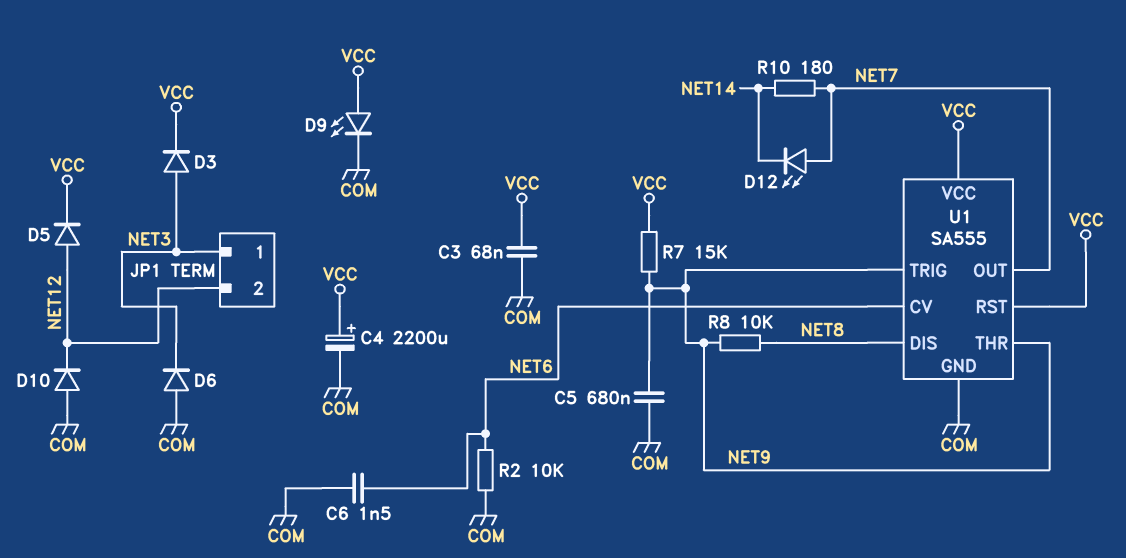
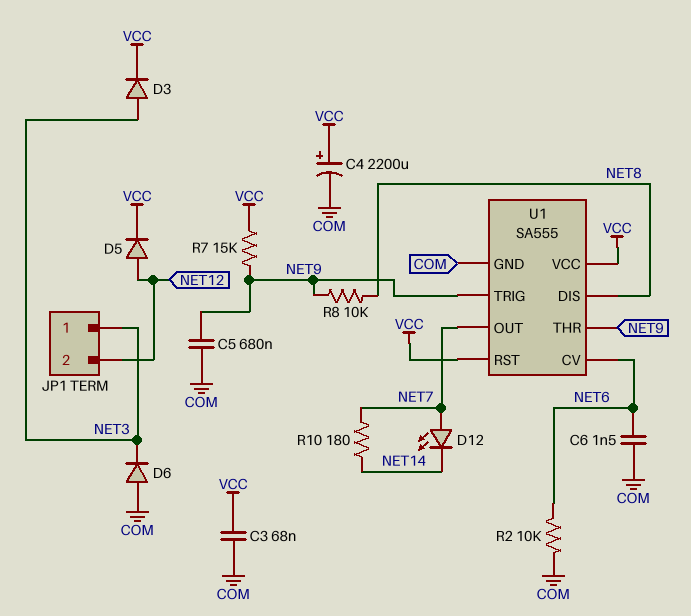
D9: LED (A VCC, K COM) -> none
D10: diode (A COM, K NET12) -> none

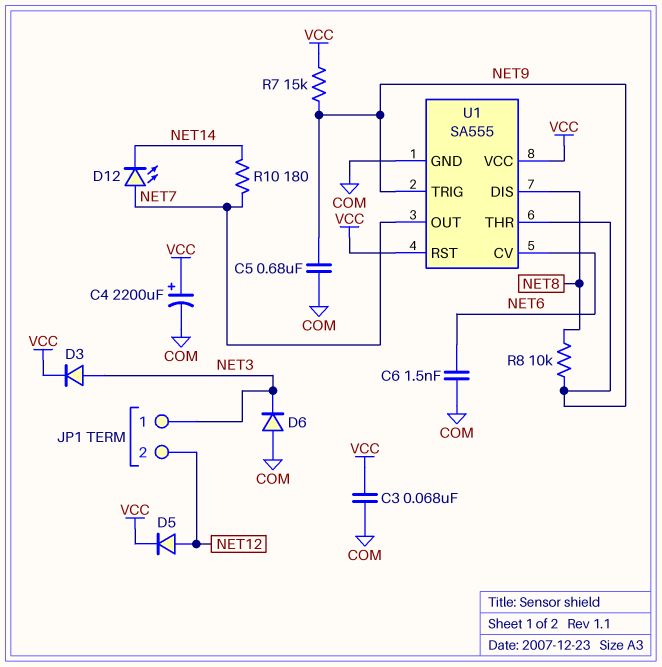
R2: 10k (COM, NET6) -> none

